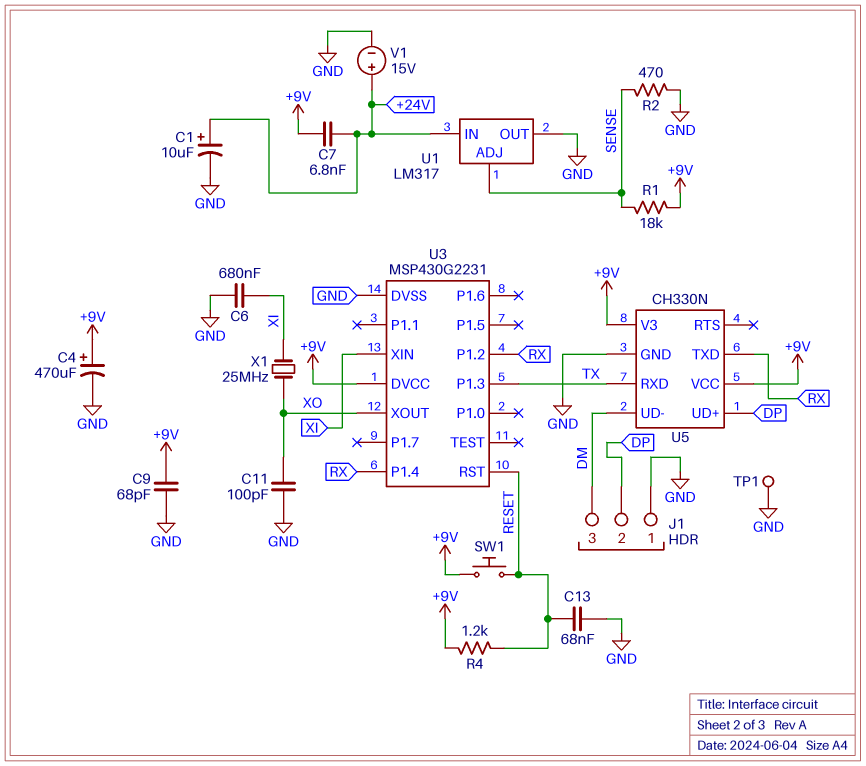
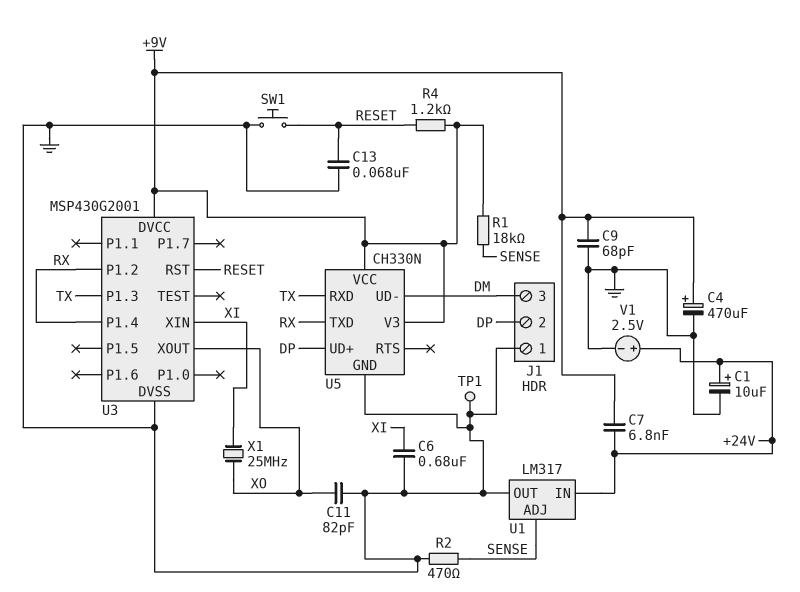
C11: 100pF (GND, XO) -> 82pF (GND, XO)
SW1: button (+9V, RESET) -> button (GND, RESET)
U3: MSP430G2231 -> MSP430G2001
V1: 15V (plus +24V, minus GND) -> 2.5V (plus +24V, minus GND)

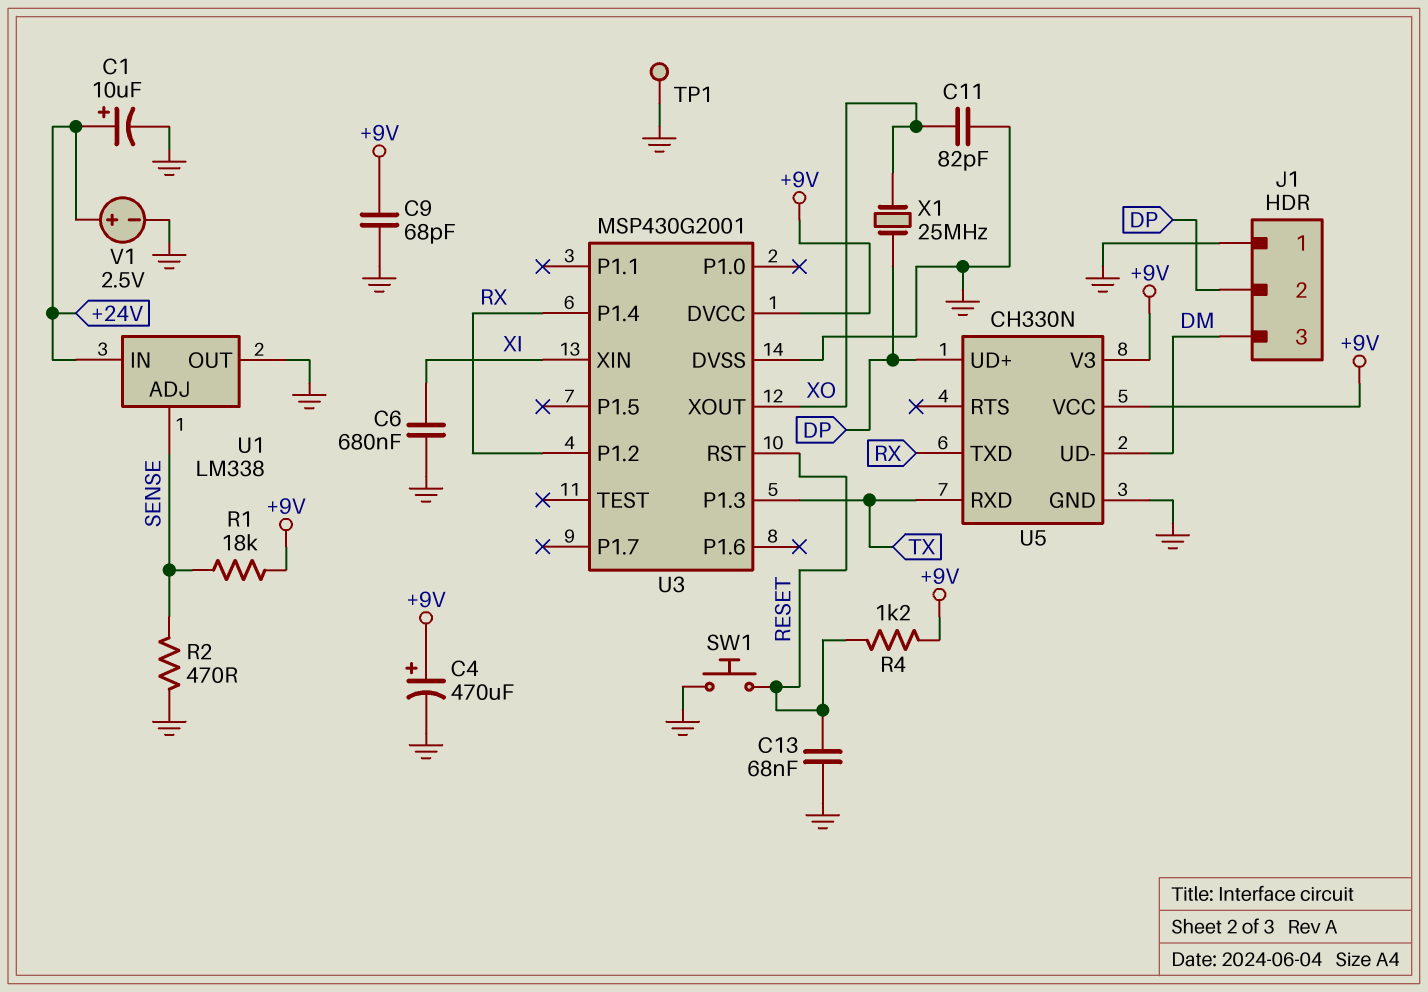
C7: 6.8nF (+9V, +24V) -> none
U1: LM317 -> LM338
X1: 25MHz (XI, XO) -> 25MHz (DP, XO)

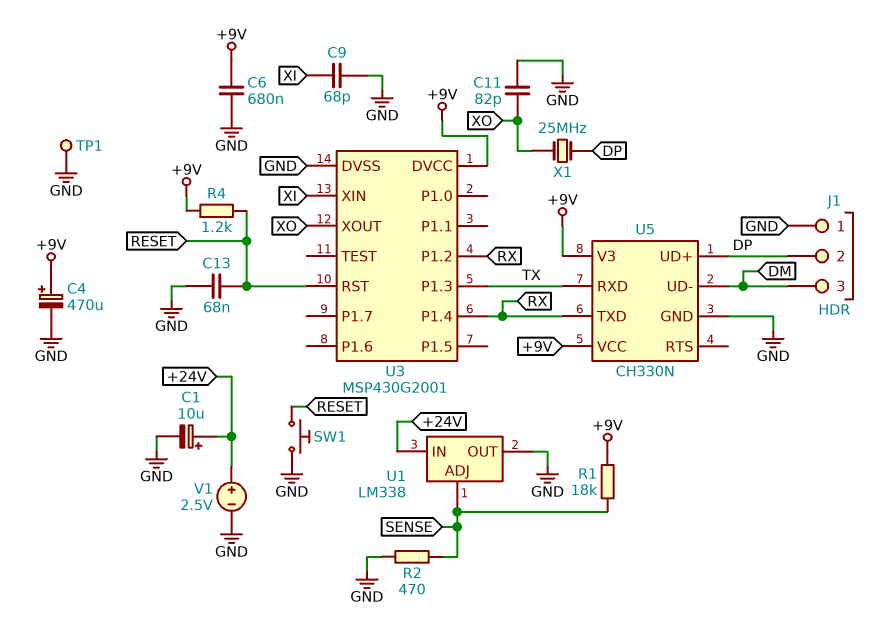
C6: 680nF (GND, XI) -> 680nF (+9V, GND)
C9: 68pF (+9V, GND) -> 68pF (GND, XI)

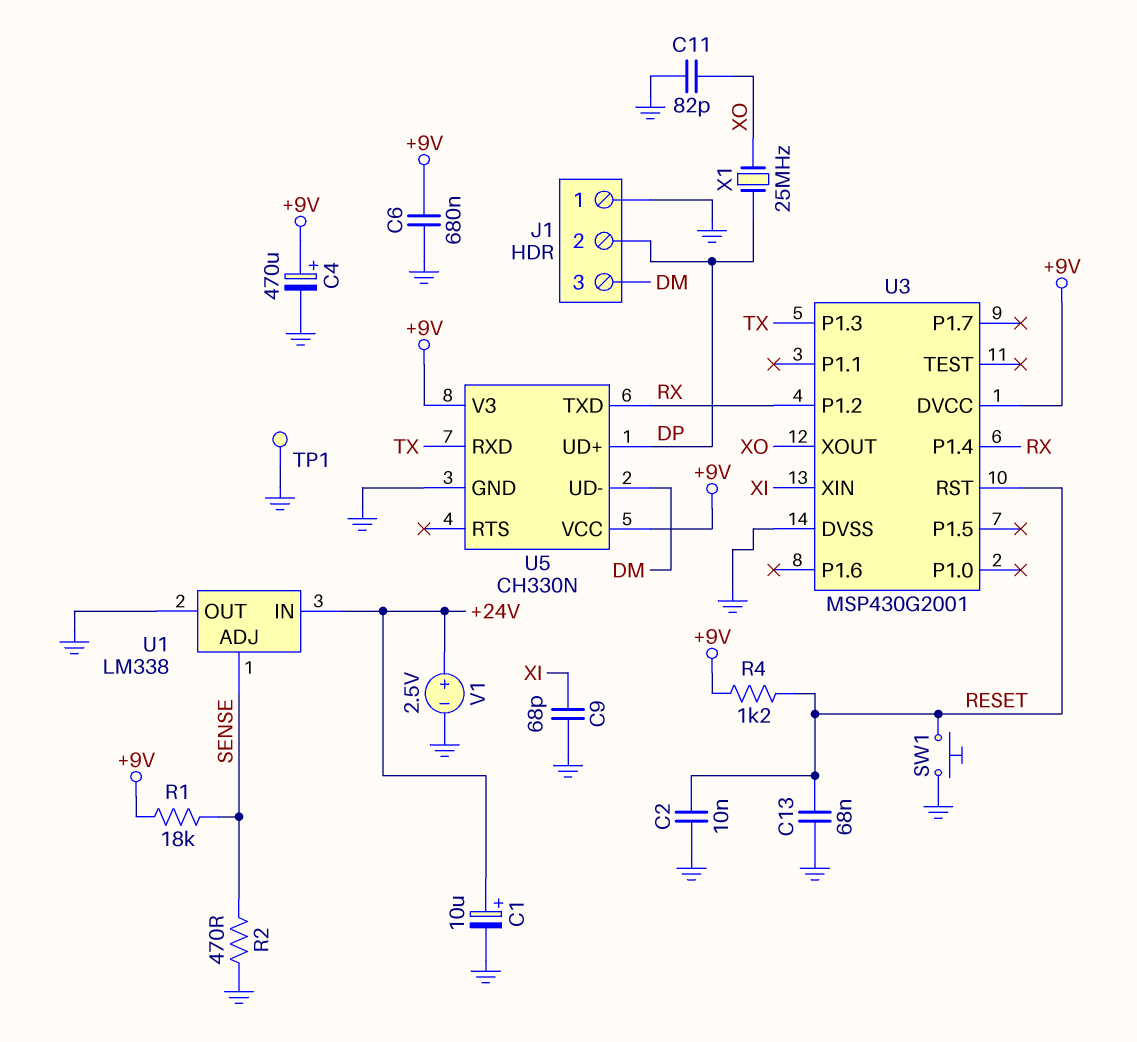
C2: none -> 10nF (GND, RESET)

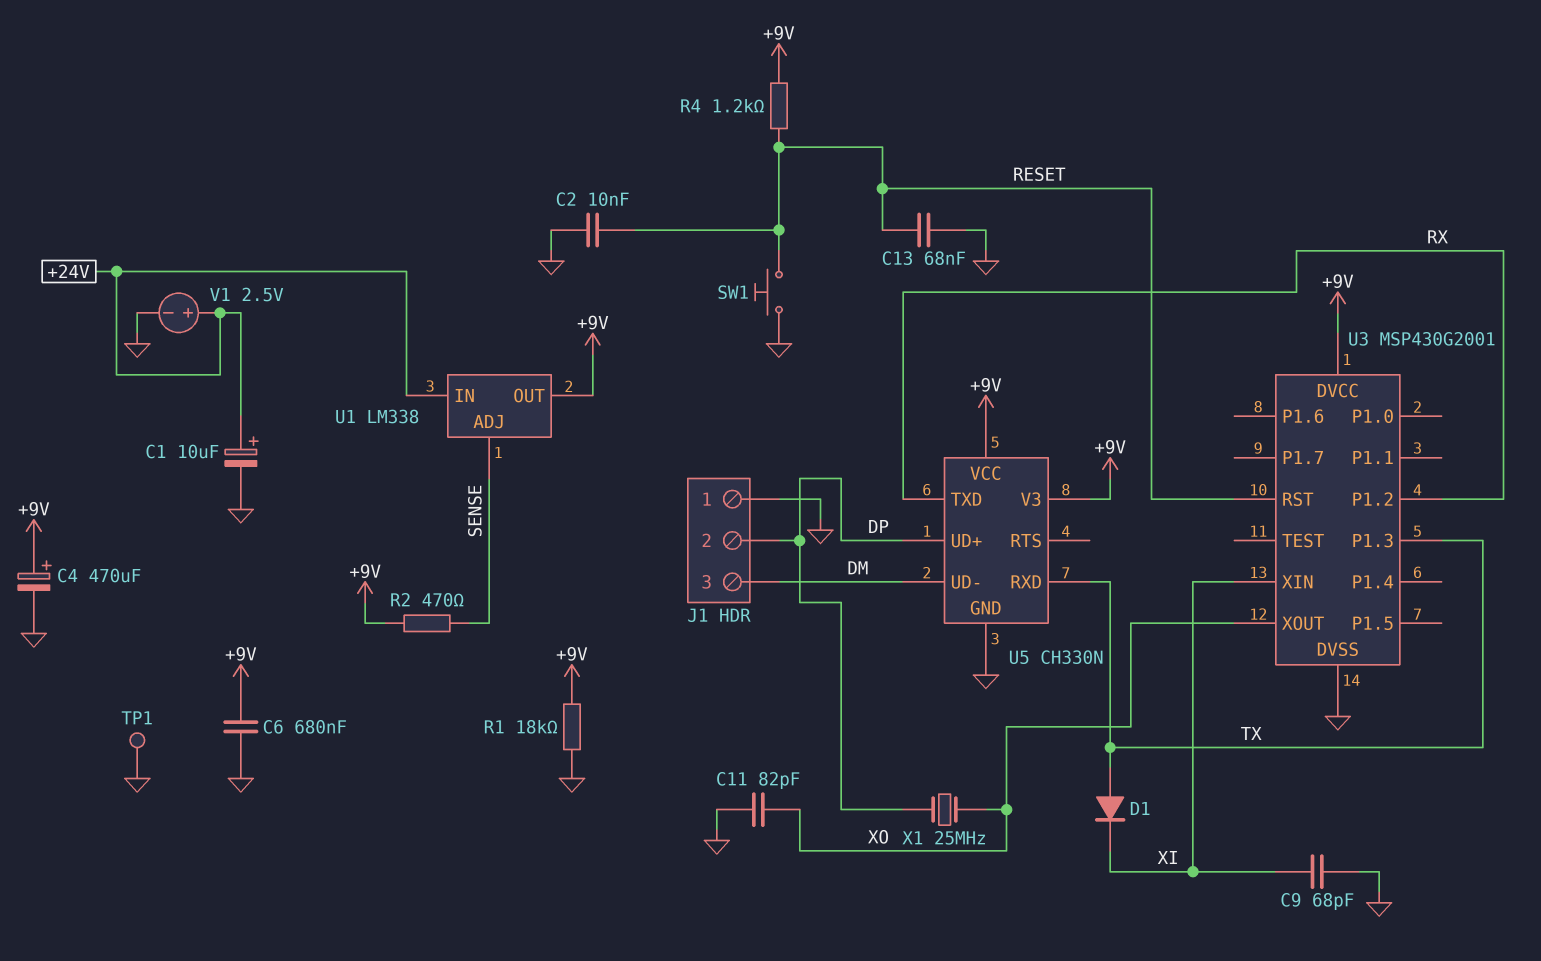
D1: none -> diode (A TX, K XI)
R1: 18k (+9V, SENSE) -> 18k (+9V, GND)
R2: 470 (GND, SENSE) -> 470 (+9V, SENSE)
U1 pin OUT: GND -> +9V
U3 pin P1.4: RX -> none

